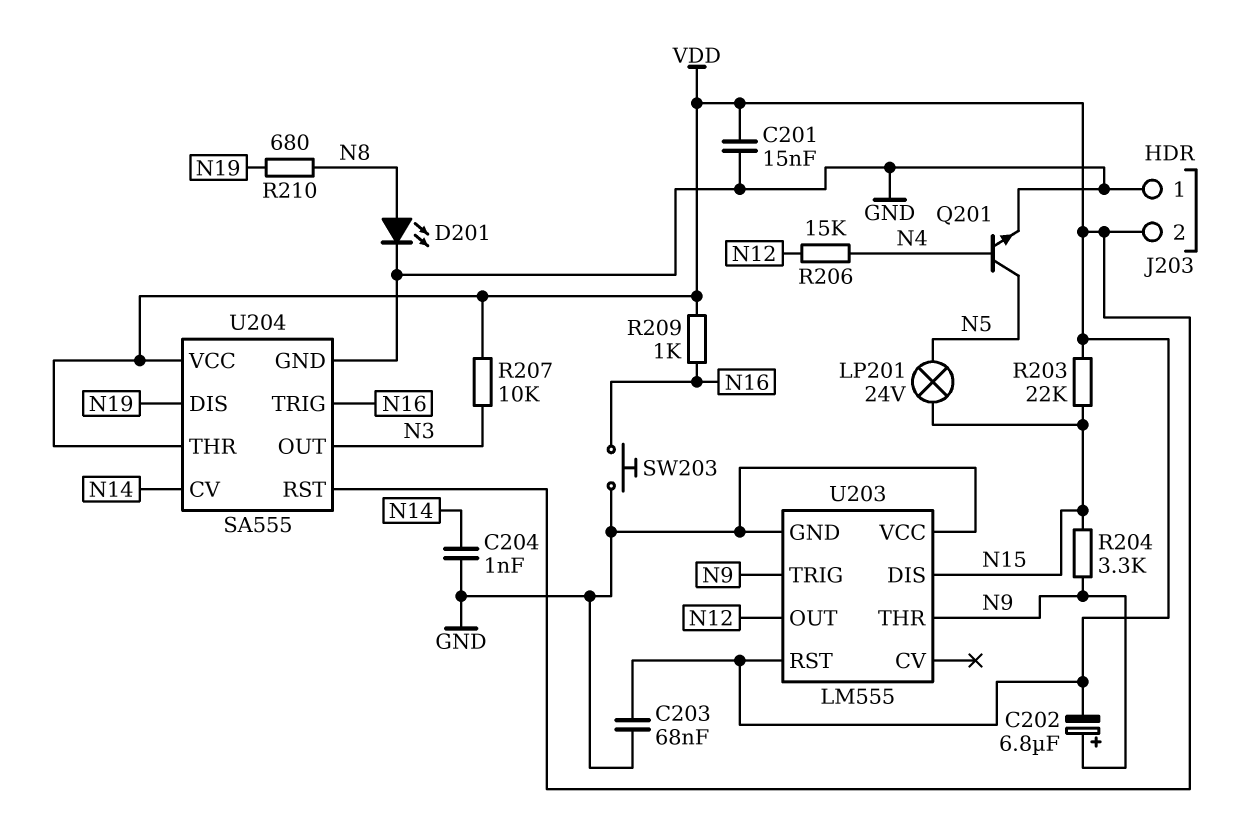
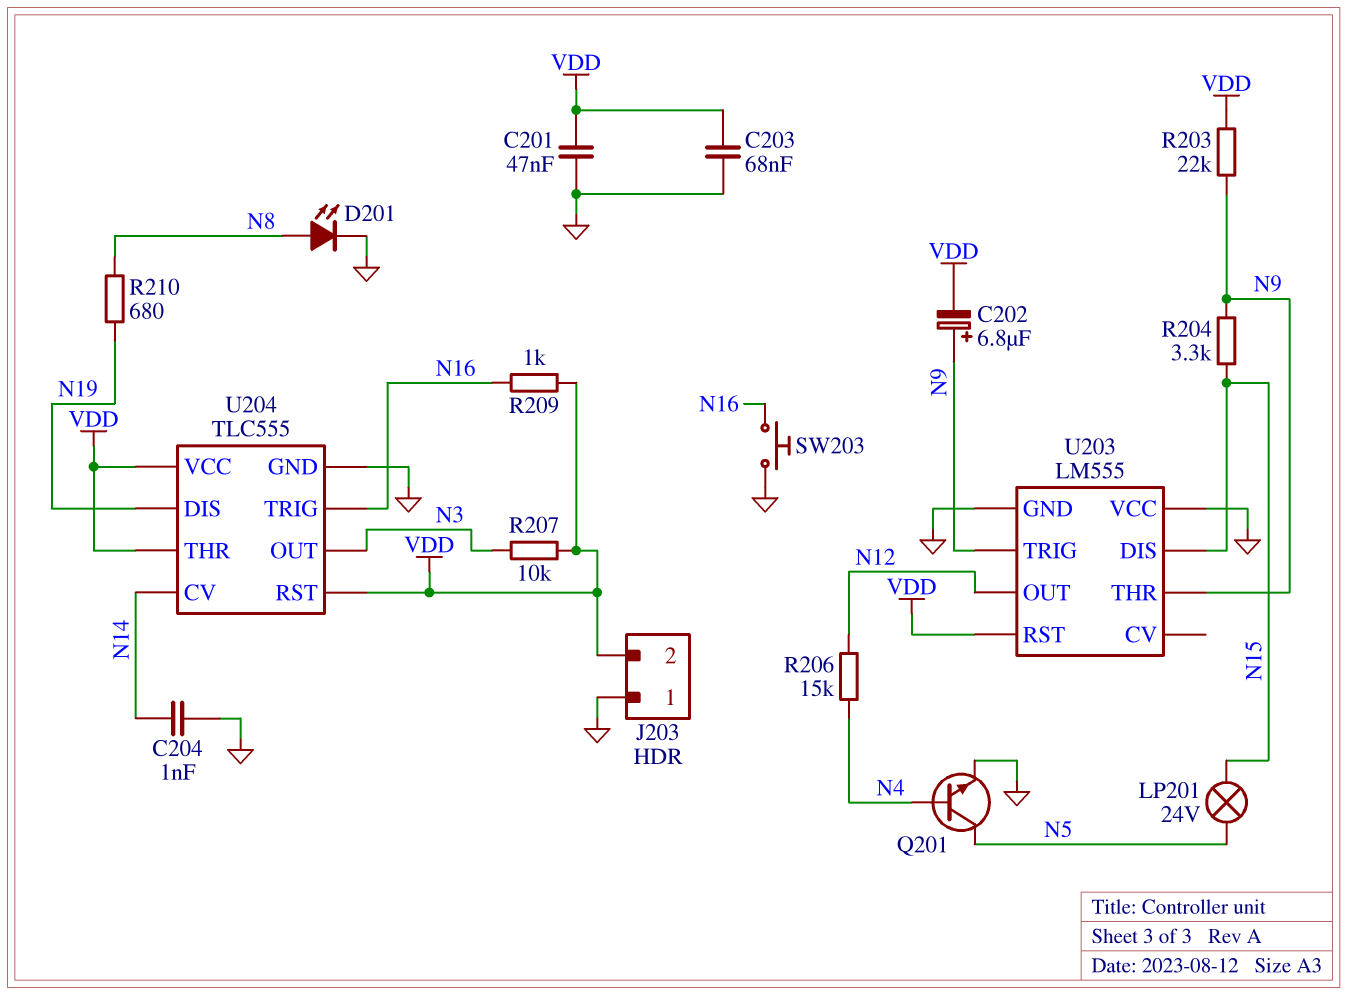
C201: 15nF (GND, VDD) -> 47nF (GND, VDD)
R203: 22k (N15, VDD) -> 22k (N9, VDD)
U204: SA555 -> TLC555

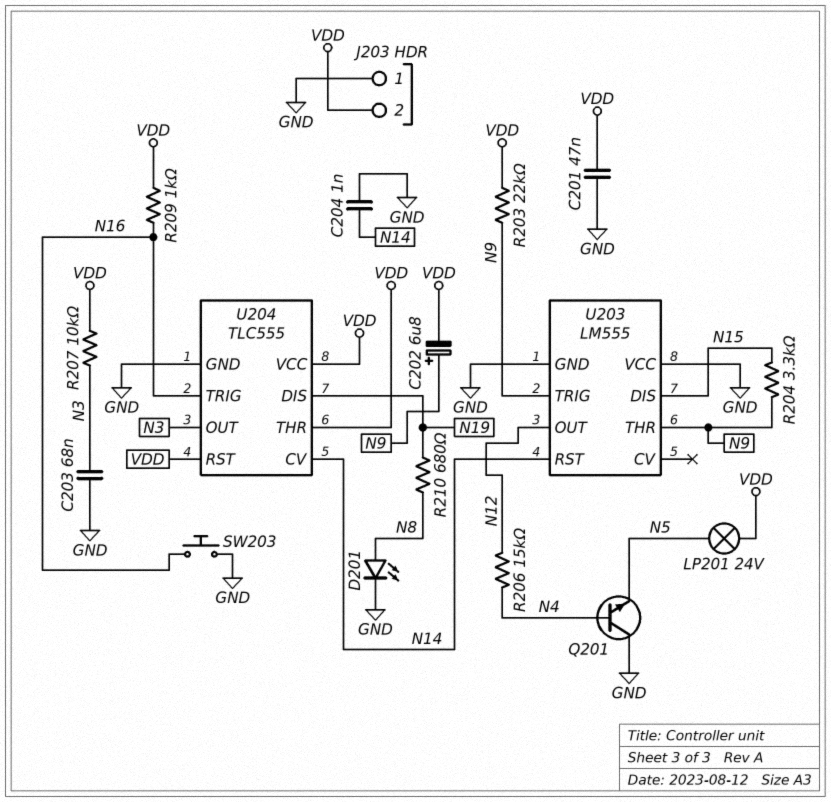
C203: 68nF (GND, VDD) -> 68nF (GND, N3)
LP201: lamp 24V (N5, N15) -> lamp 24V (N5, VDD)
Q201: NPN (B N4, C N5, E GND) -> NPN (B N4, C GND, E N5)
U203 pin RST: VDD -> N14

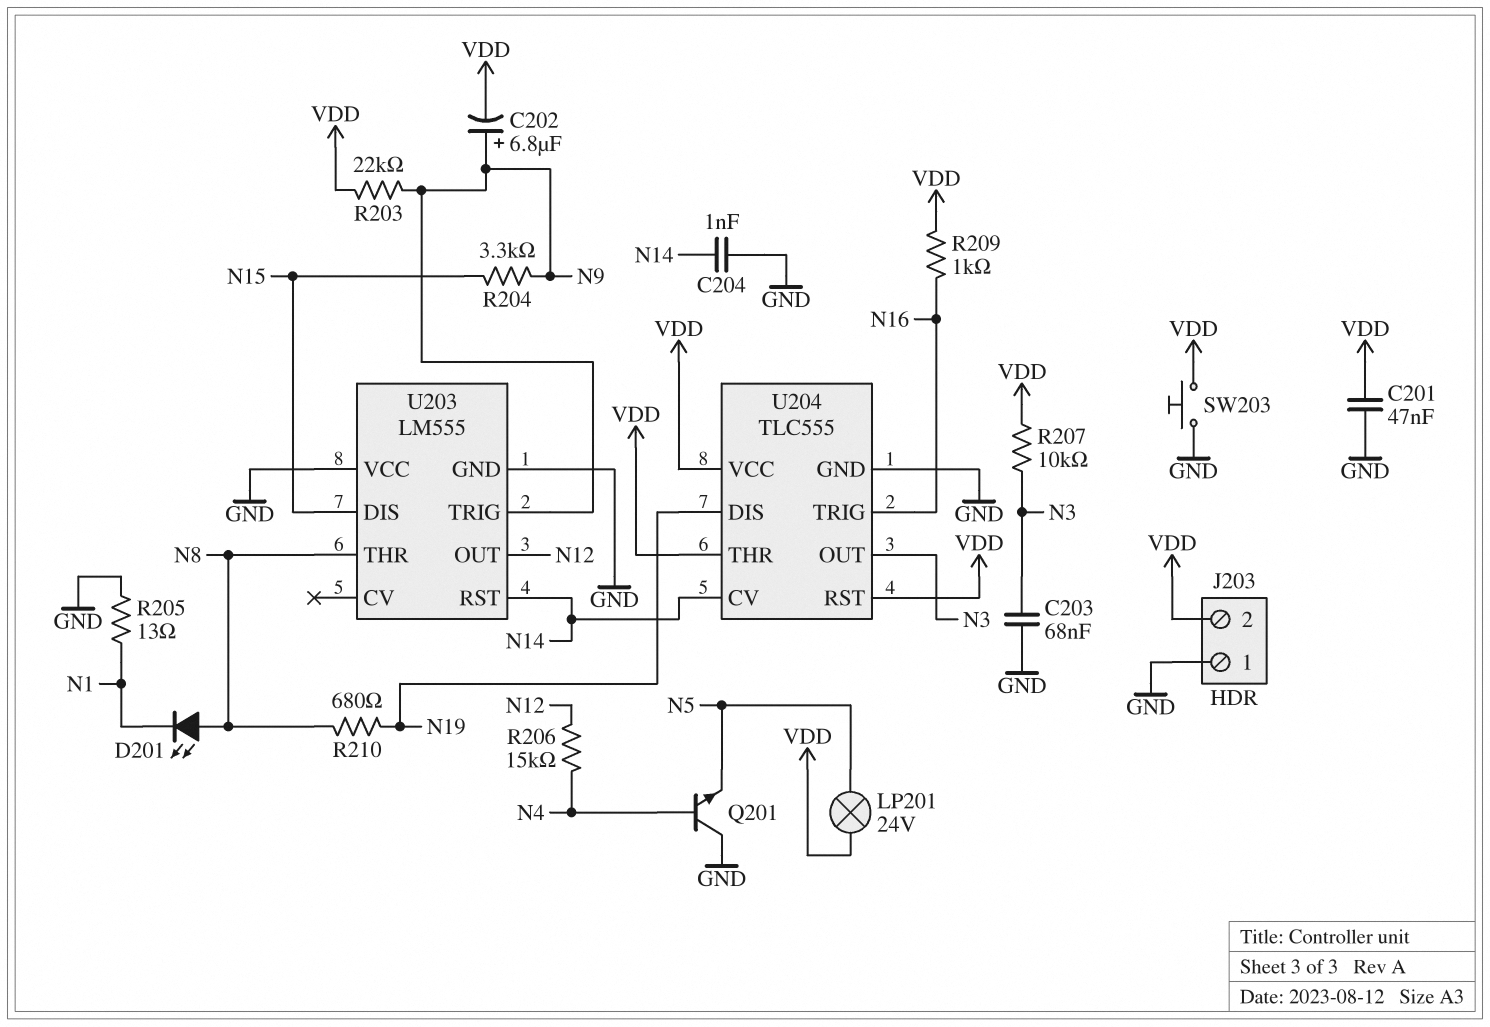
D201: LED (A N8, K GND) -> LED (A N8, K N1)
R205: none -> 13 (GND, N1)
SW203: button (GND, N16) -> button (GND, VDD)
U203 pin THR: N9 -> N8

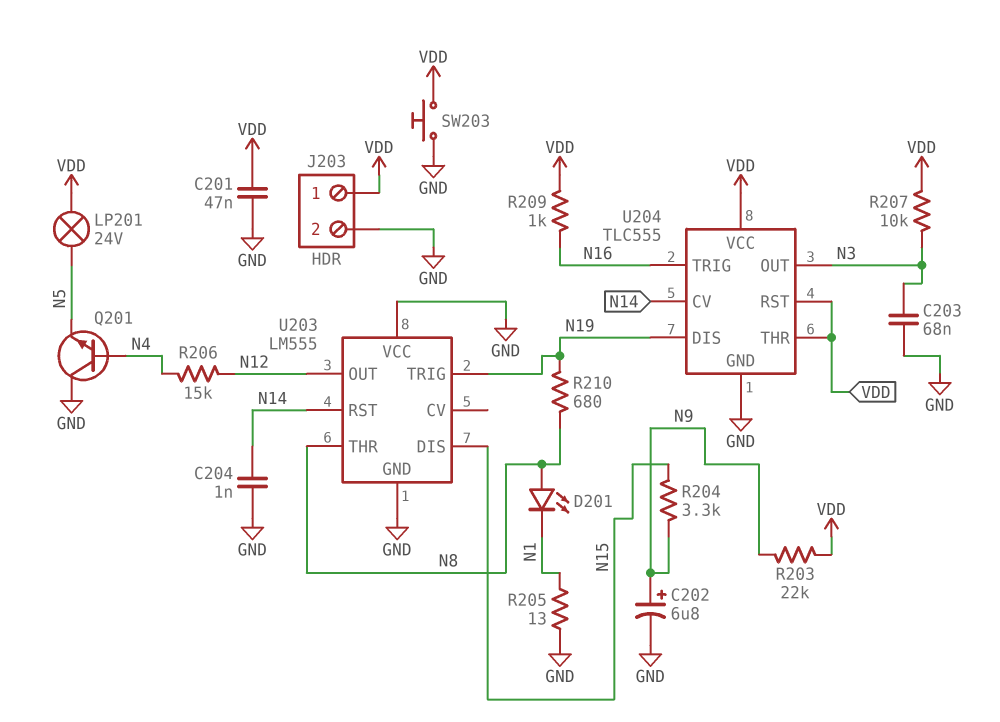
C202: 6.8uF (plus N9, minus VDD) -> 6.8uF (plus N9, minus GND)
J203 pin 1: GND -> VDD
J203 pin 2: VDD -> GND
U203 pin TRIG: N9 -> N19

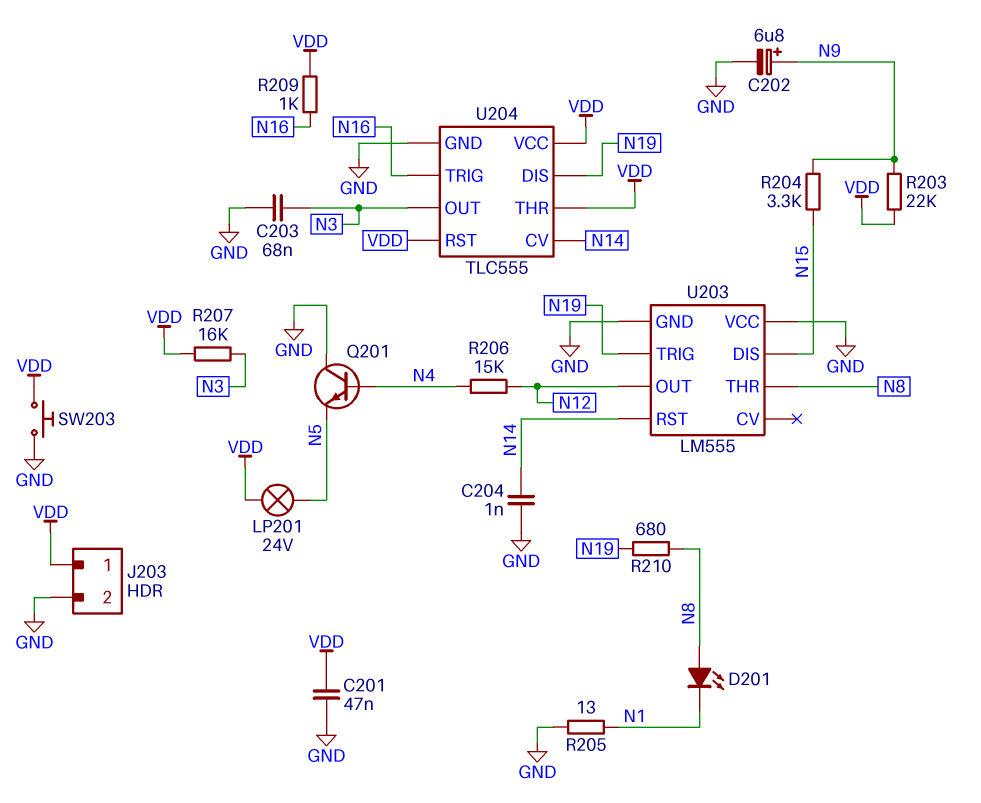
R207: 10k (N3, VDD) -> 16k (N3, VDD)

